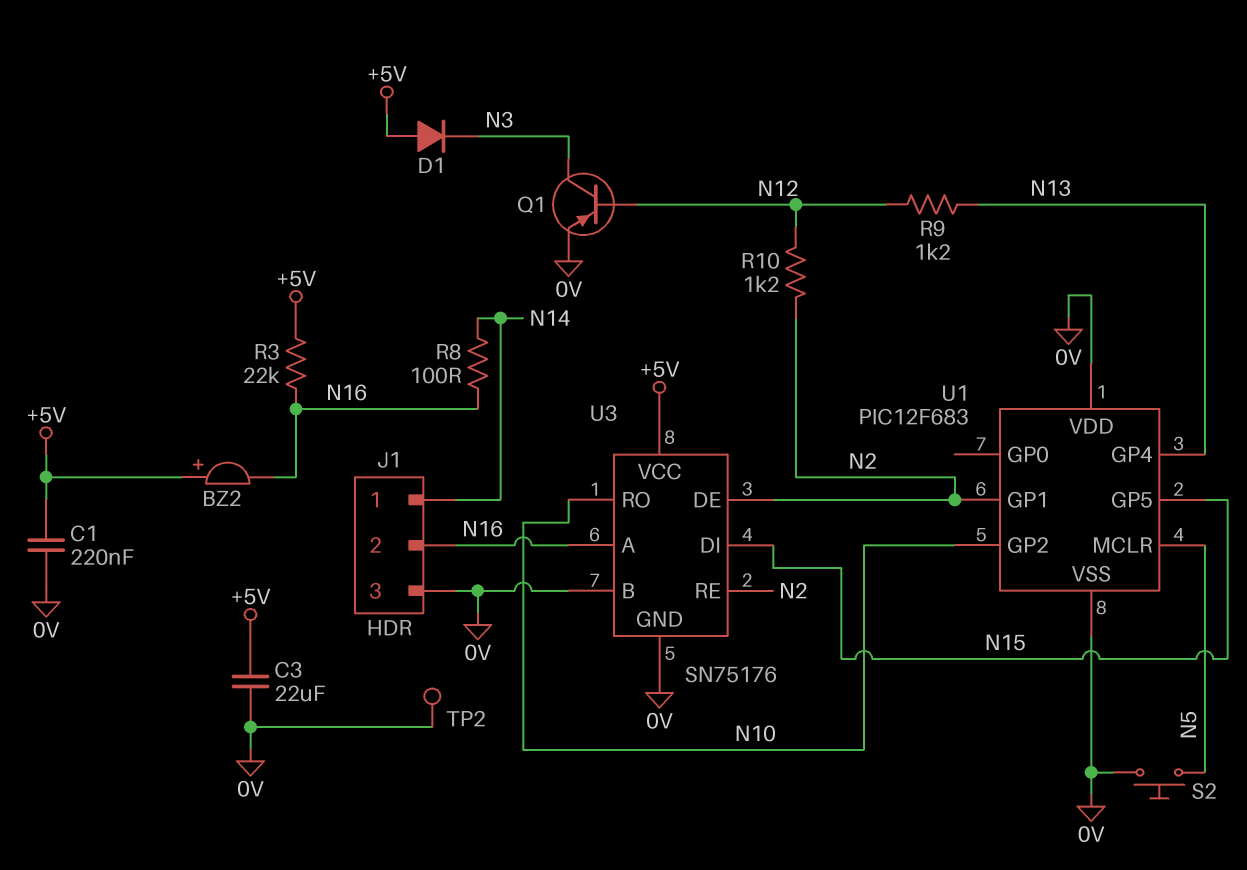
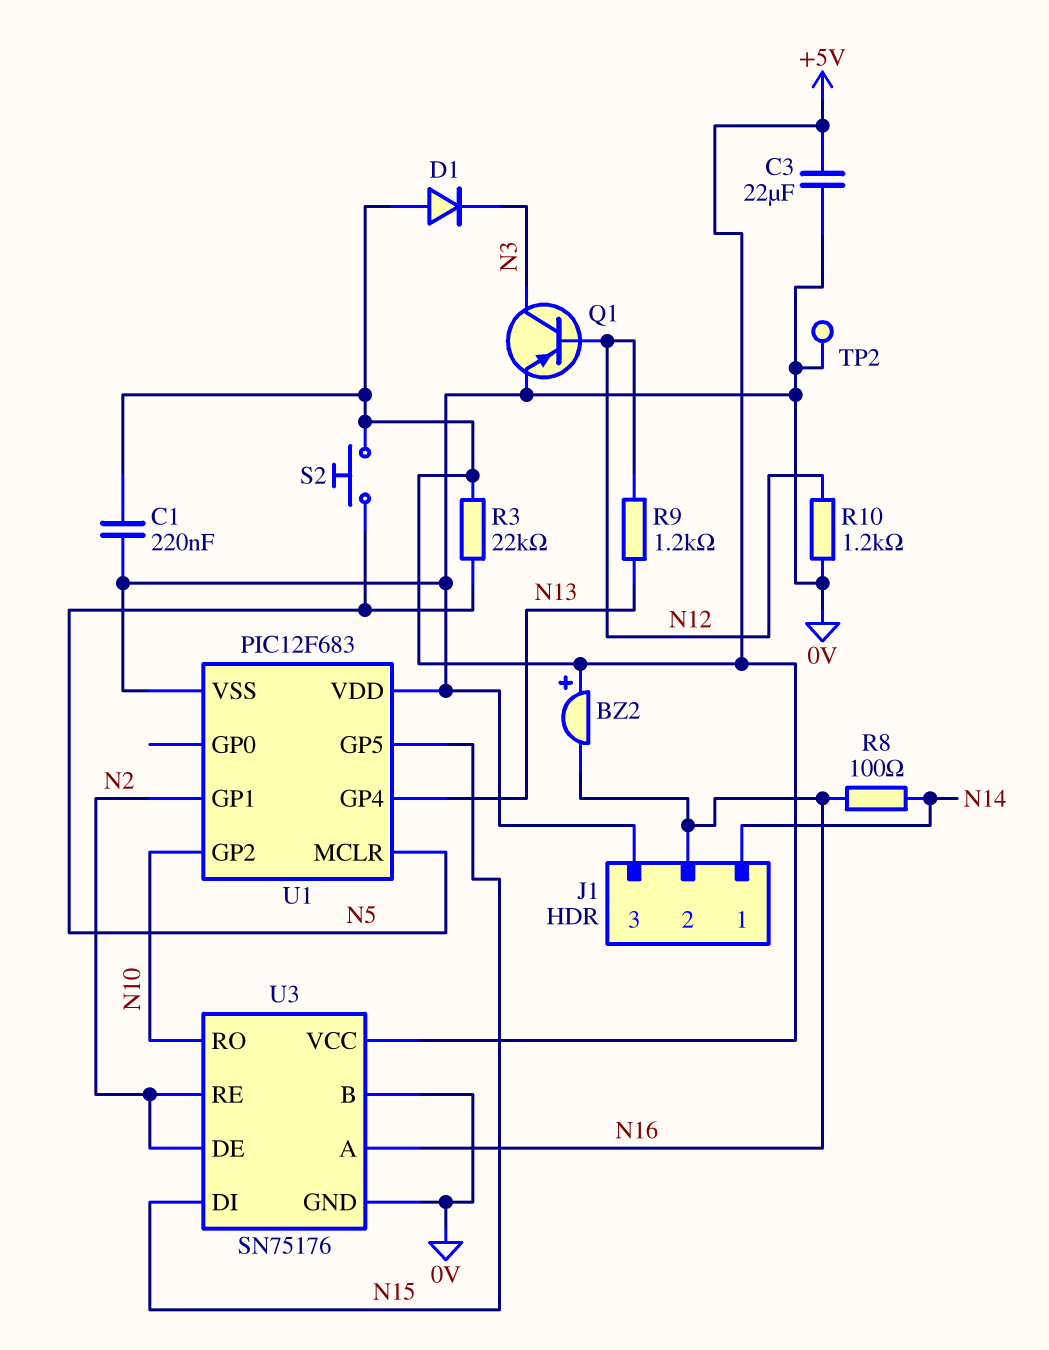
R3: 22k (+5V, N16) -> 22k (+5V, N5)
R10: 1.2k (N2, N12) -> 1.2k (0V, N12)
S2: button (0V, N5) -> button (+5V, N5)

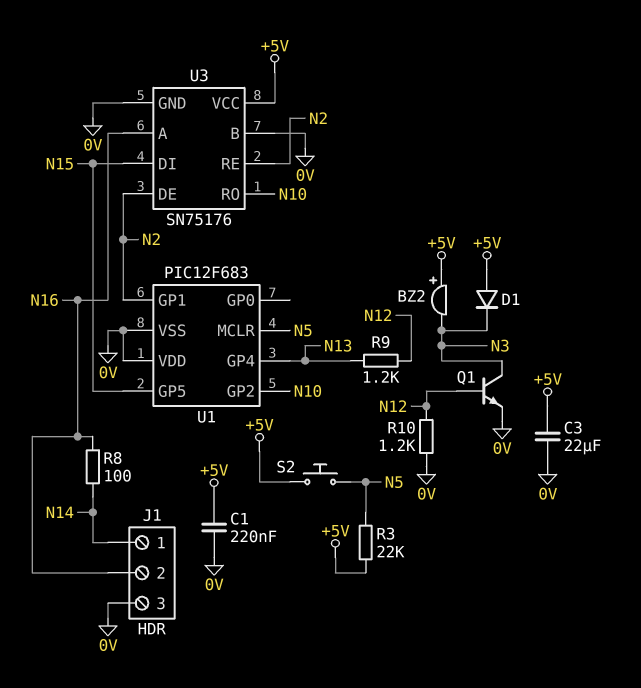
BZ2: buzzer (plus +5V, minus N16) -> buzzer (plus +5V, minus N3)
Q1: PNP (B N12, C N3, E 0V) -> NPN (B N12, C N3, E 0V)
TP2: test point (0V) -> none

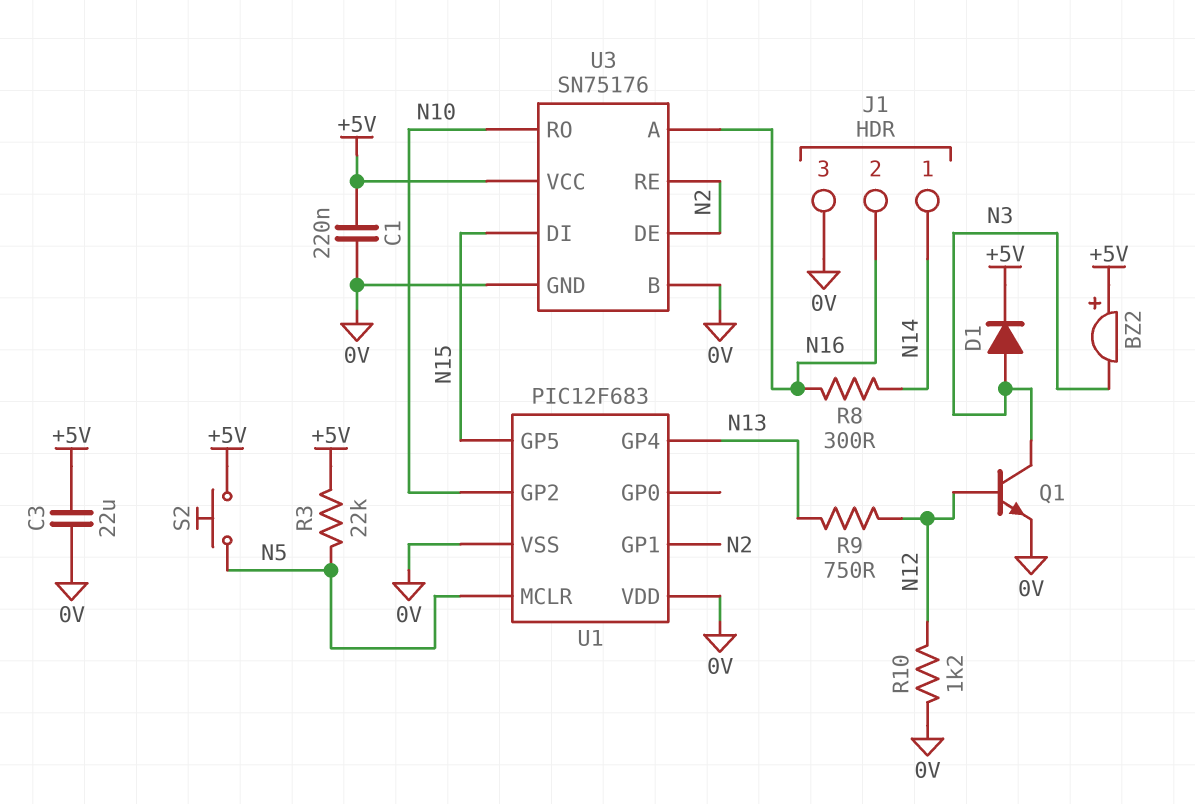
D1: diode (A +5V, K N3) -> diode (A N3, K +5V)
R8: 100 (N14, N16) -> 300 (N14, N16)
R9: 1.2k (N12, N13) -> 750 (N12, N13)

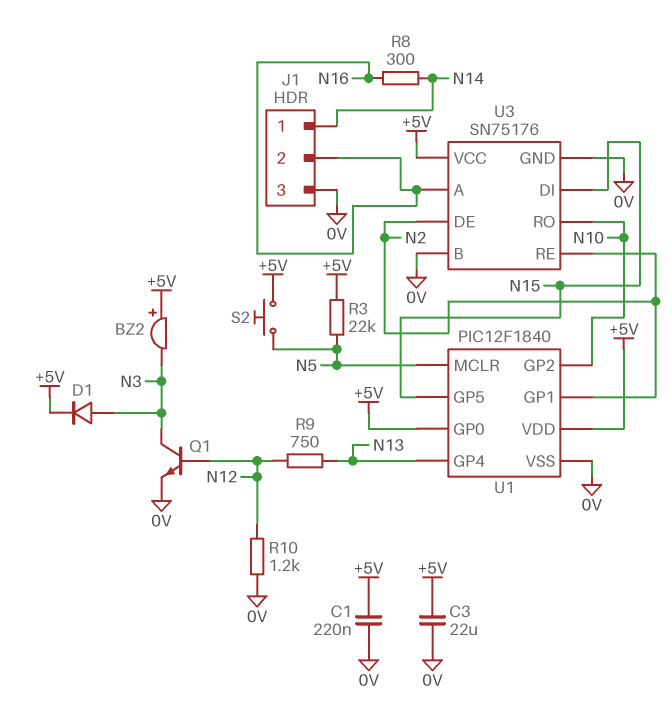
U1: PIC12F683 -> PIC12F1840
U1 pin GP0: none -> +5V
U1 pin VDD: 0V -> +5V

